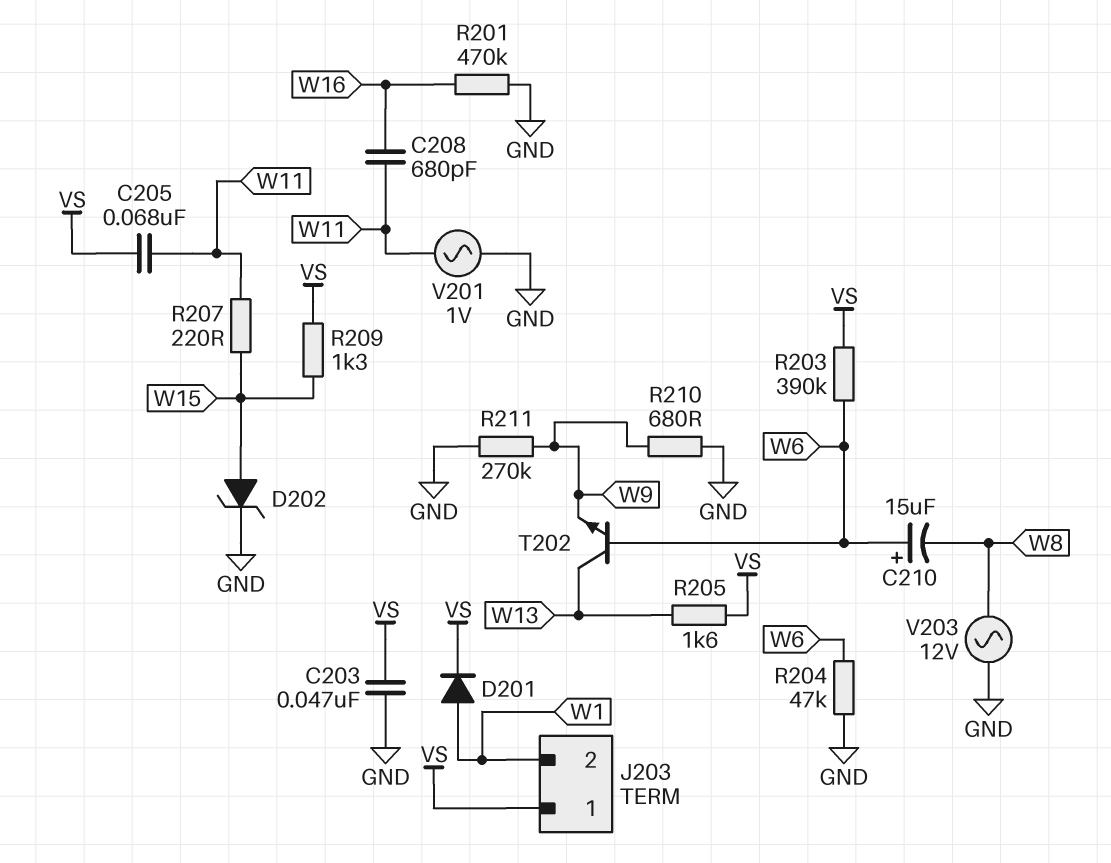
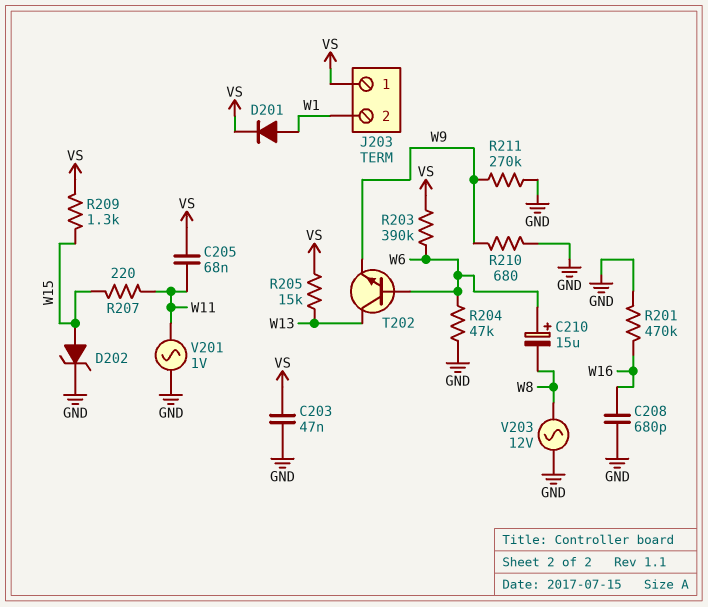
C208: 680pF (W11, W16) -> 680pF (GND, W16)
R205: 1.6k (VS, W13) -> 15k (VS, W13)

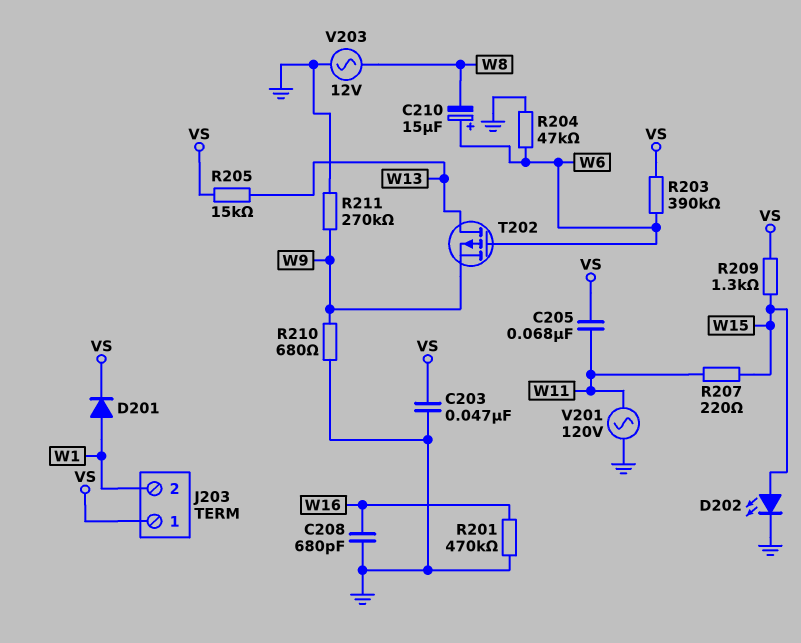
D202: zener (A W15, K GND) -> LED (A W15, K GND)
T202: NPN (B W6, C W13, E W9) -> PMOS (G W6, D W13, S W9)
V201: AC 1V (GND, W11) -> AC 120V (GND, W11)

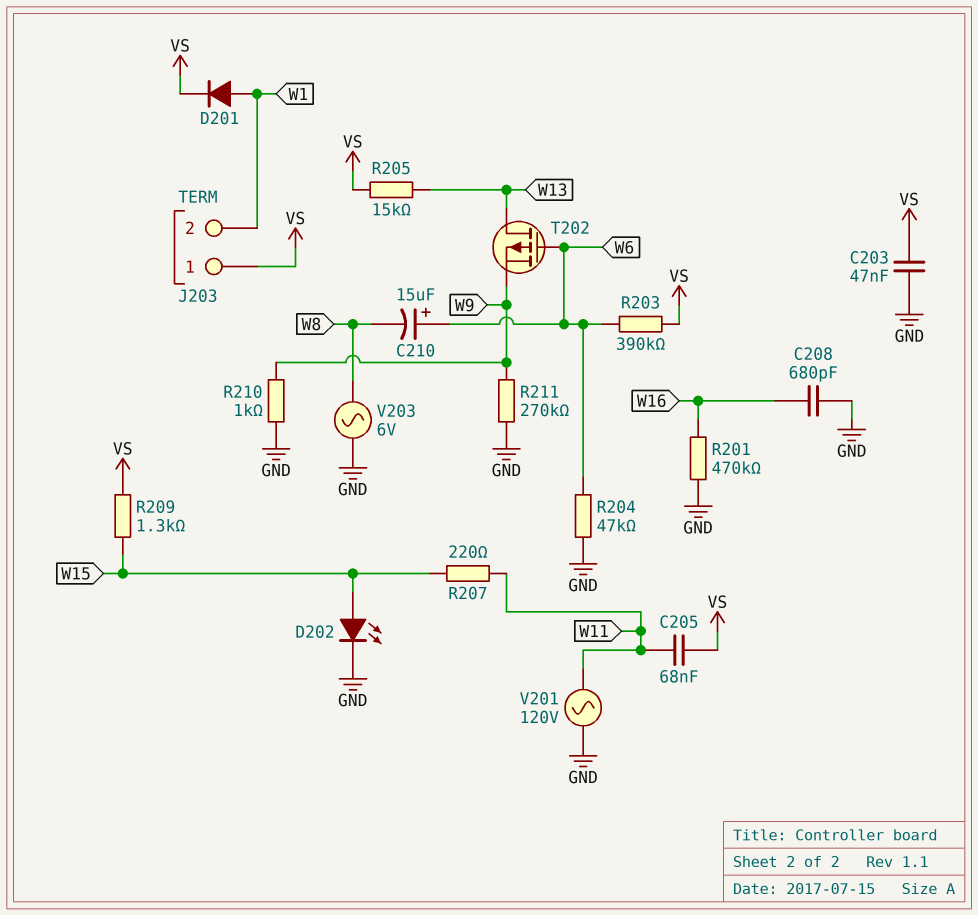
R210: 680 (GND, W9) -> 1k (GND, W9)
V203: AC 12V (GND, W8) -> AC 6V (GND, W8)

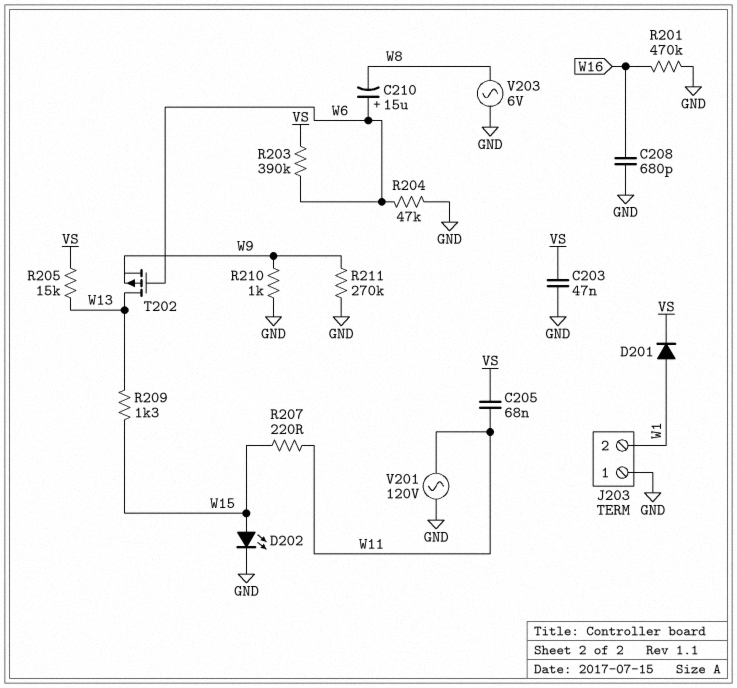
J203 pin 1: VS -> GND
R209: 1.3k (VS, W15) -> 1.3k (W13, W15)

